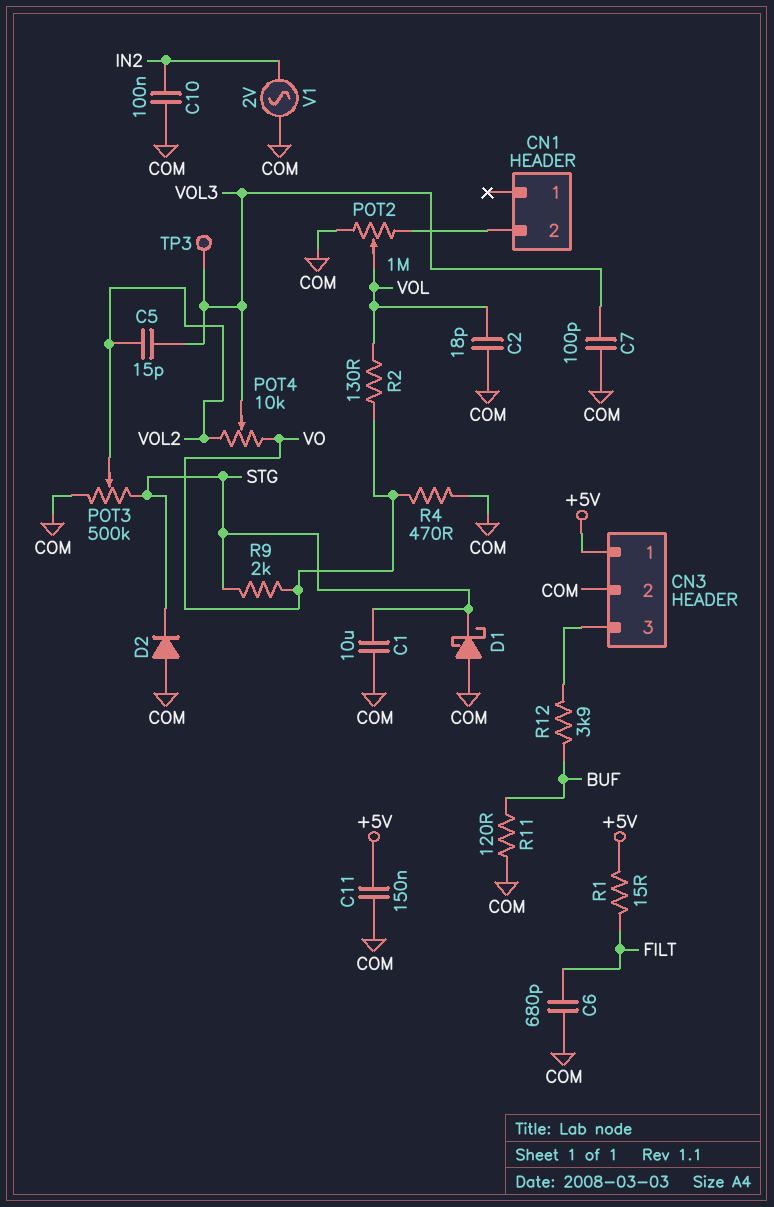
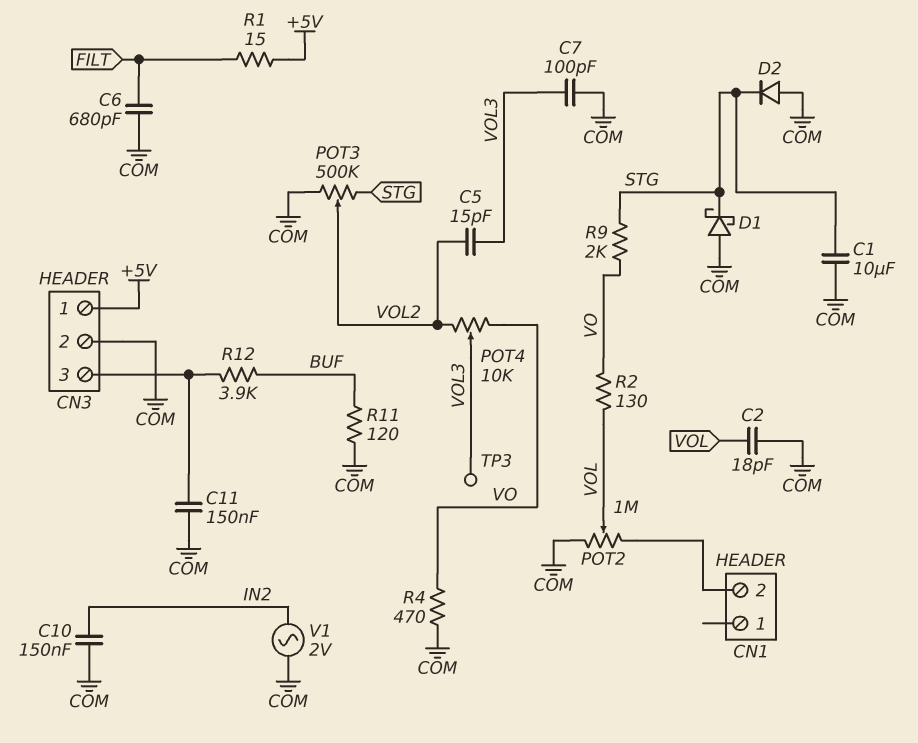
C10: 100nF (COM, IN2) -> 150nF (COM, IN2)
C11: 150nF (+5V, COM) -> 150nF (CN3/3, COM)

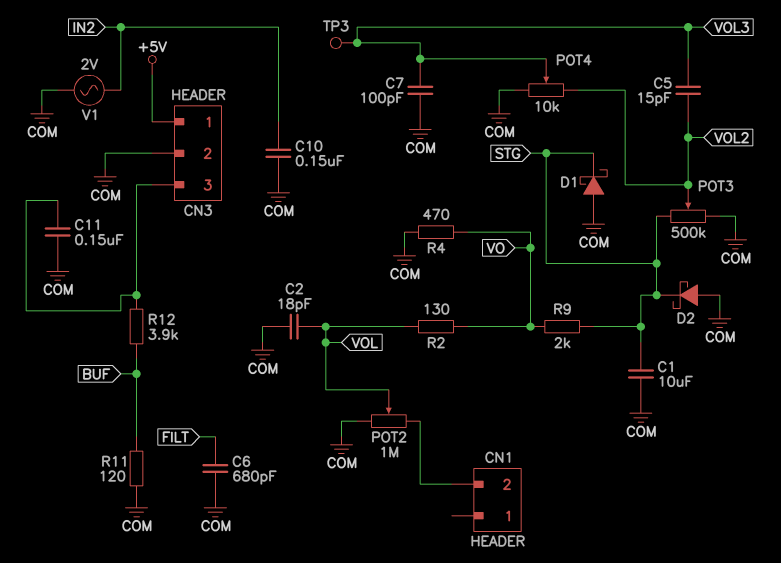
D2: diode (A COM, K STG) -> schottky (A COM, K STG)
POT4: 10k (VO, VOL2, wiper VOL3) -> 10k (COM, VOL2, wiper VOL3)
R1: 15 (+5V, FILT) -> none

